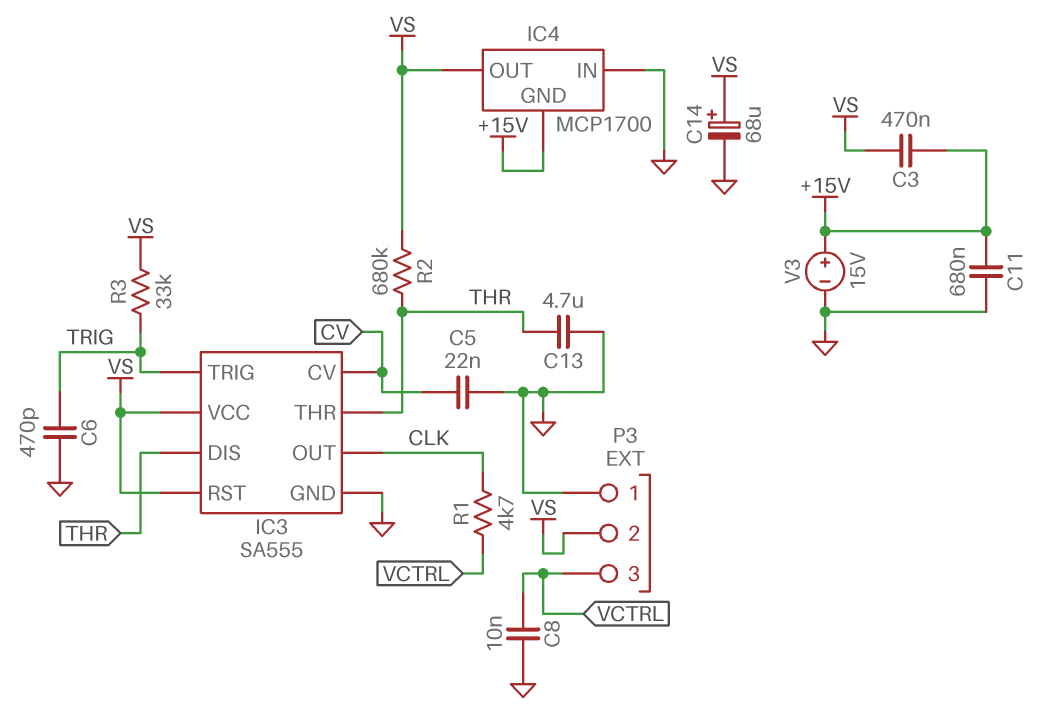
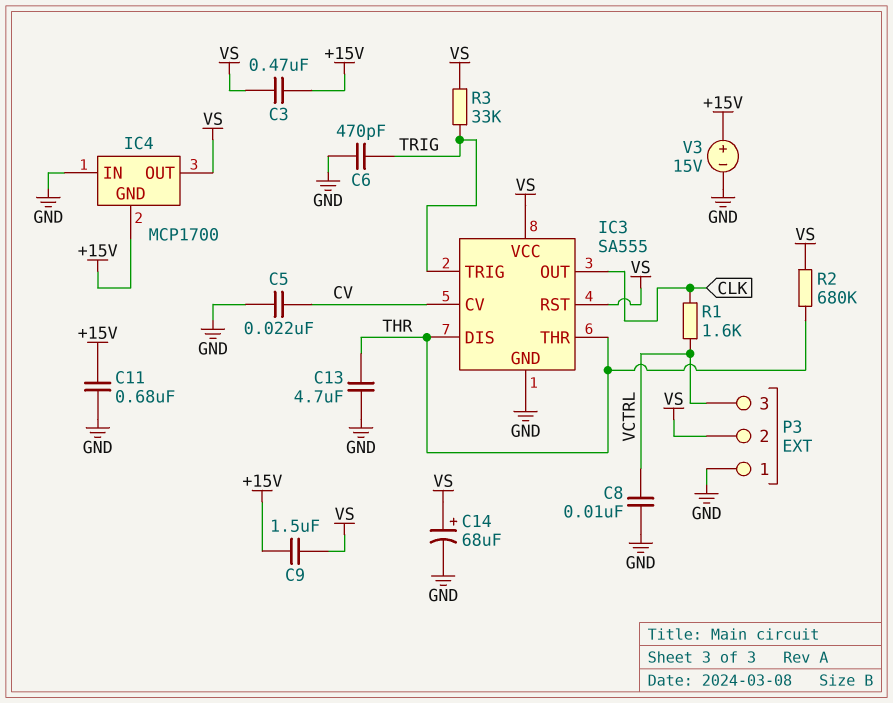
C9: none -> 1.5uF (+15V, VS)
R1: 4.7k (CLK, VCTRL) -> 1.6k (CLK, VCTRL)

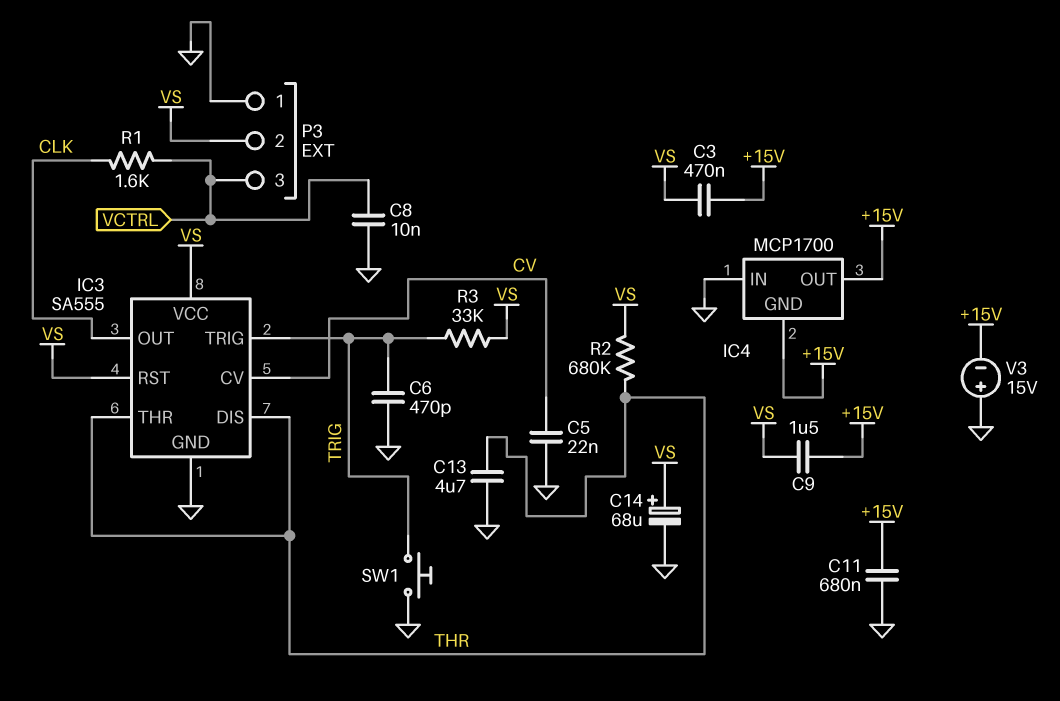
IC4 pin OUT: VS -> +15V
SW1: none -> button (GND, TRIG)
V3: 15V (plus +15V, minus GND) -> 15V (plus GND, minus +15V)

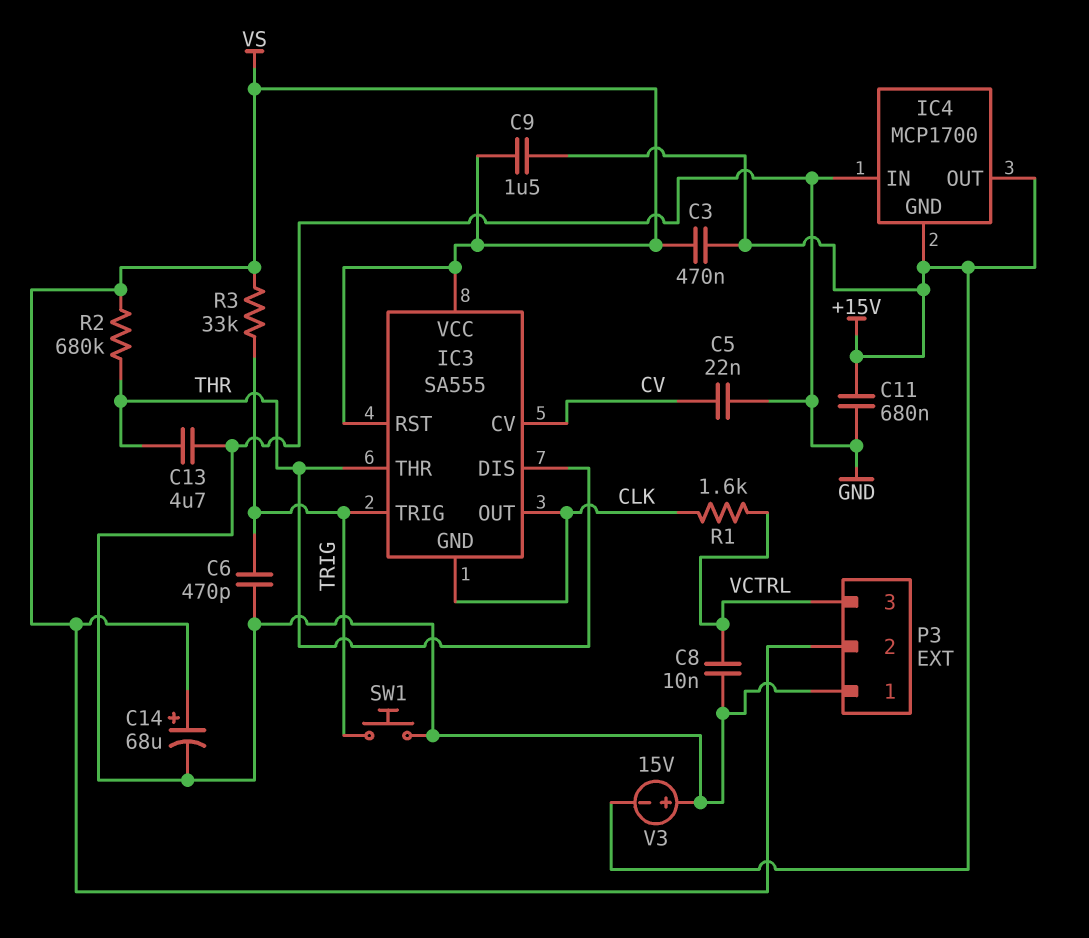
IC3 pin GND: GND -> CLK

